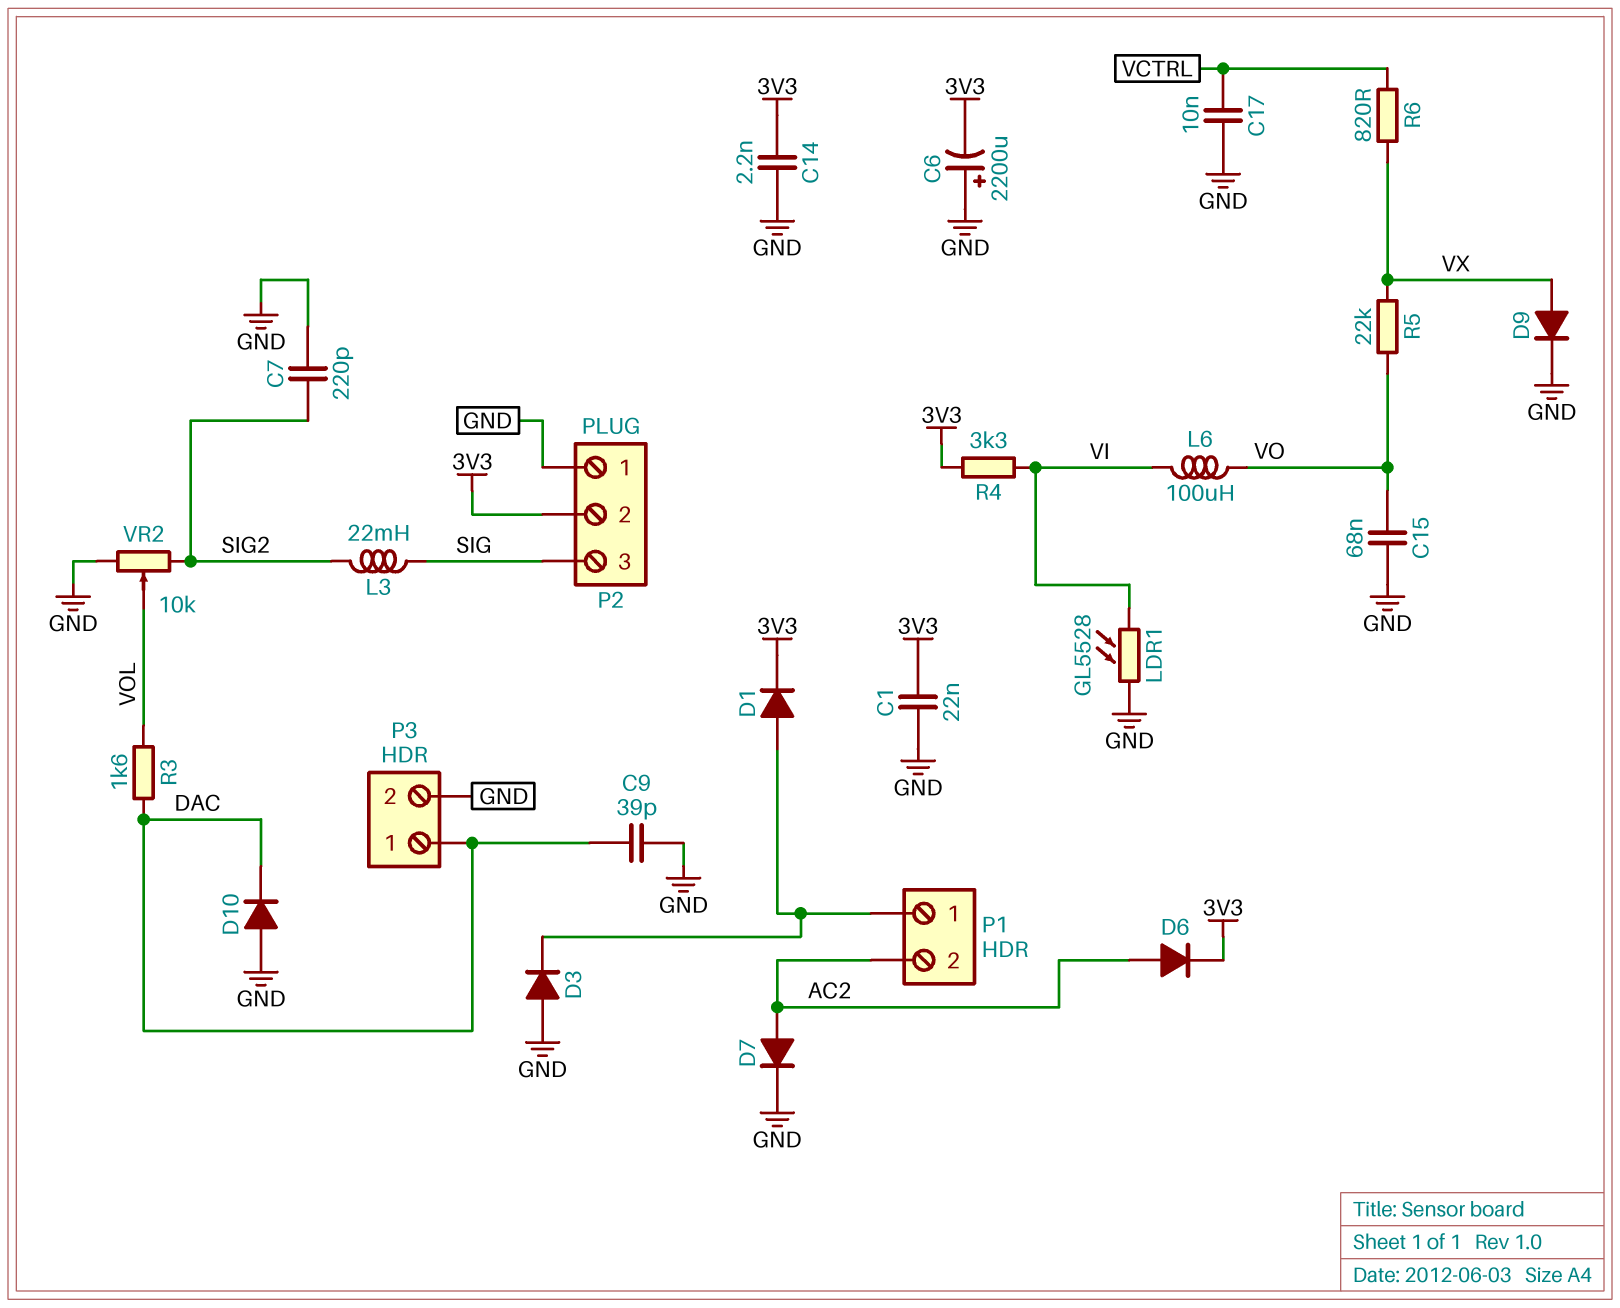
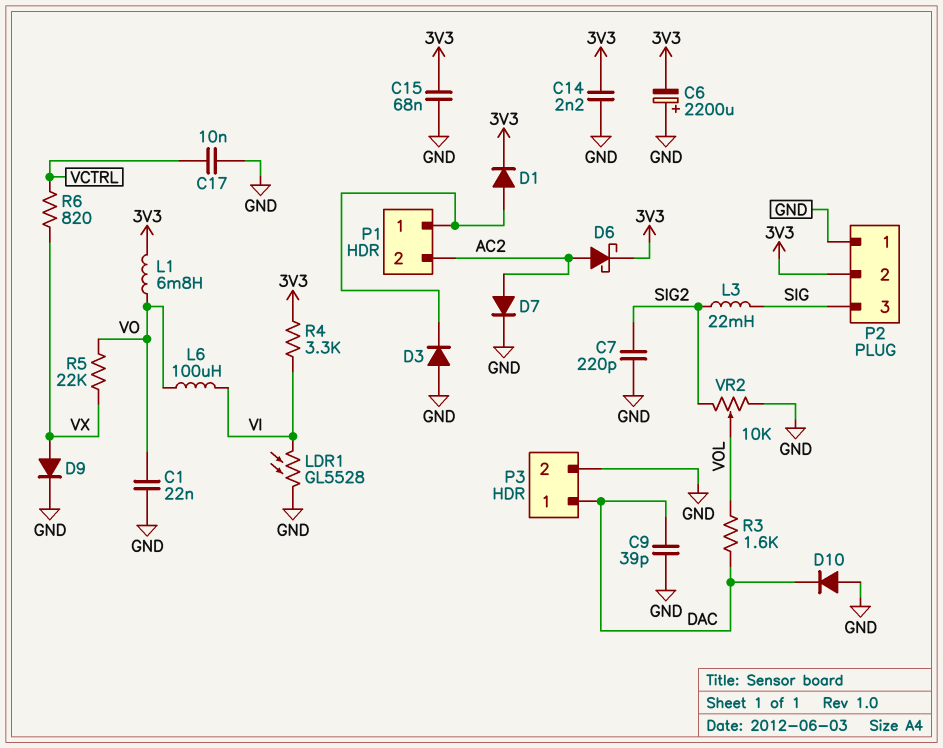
C1: 22nF (3V3, GND) -> 22nF (GND, VO)
C15: 68nF (GND, VO) -> 68nF (3V3, GND)
D6: diode (A AC2, K 3V3) -> schottky (A AC2, K 3V3)
L1: none -> 6.8mH (3V3, VO)

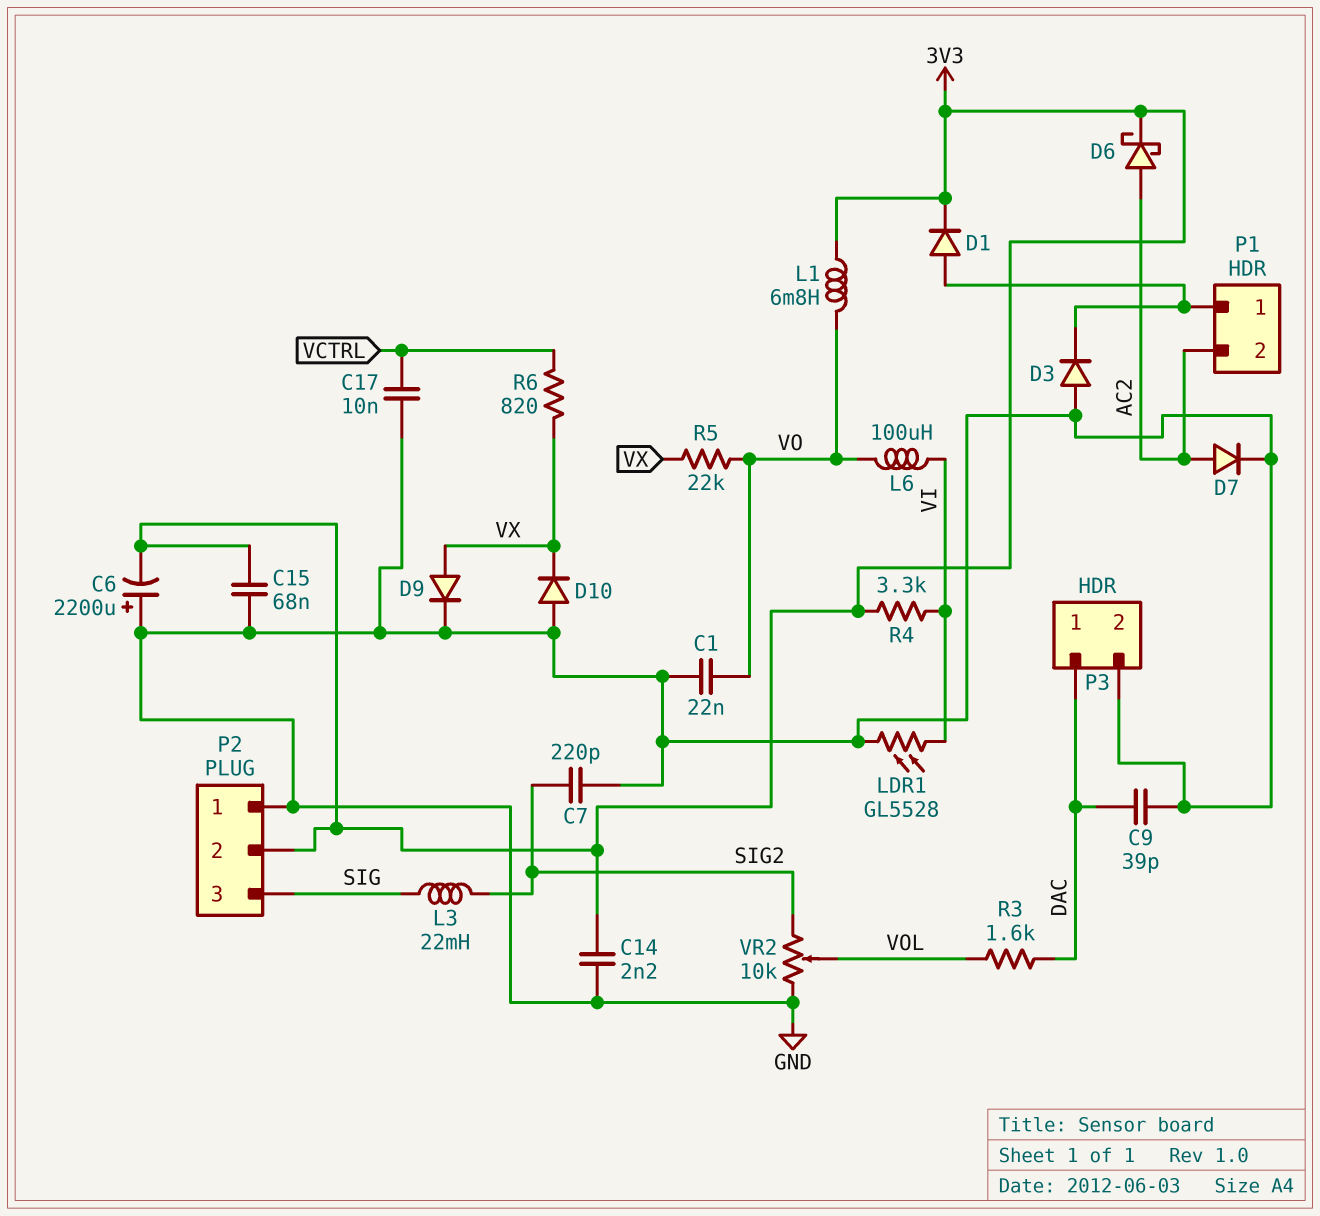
D10: diode (A GND, K DAC) -> diode (A GND, K VX)

